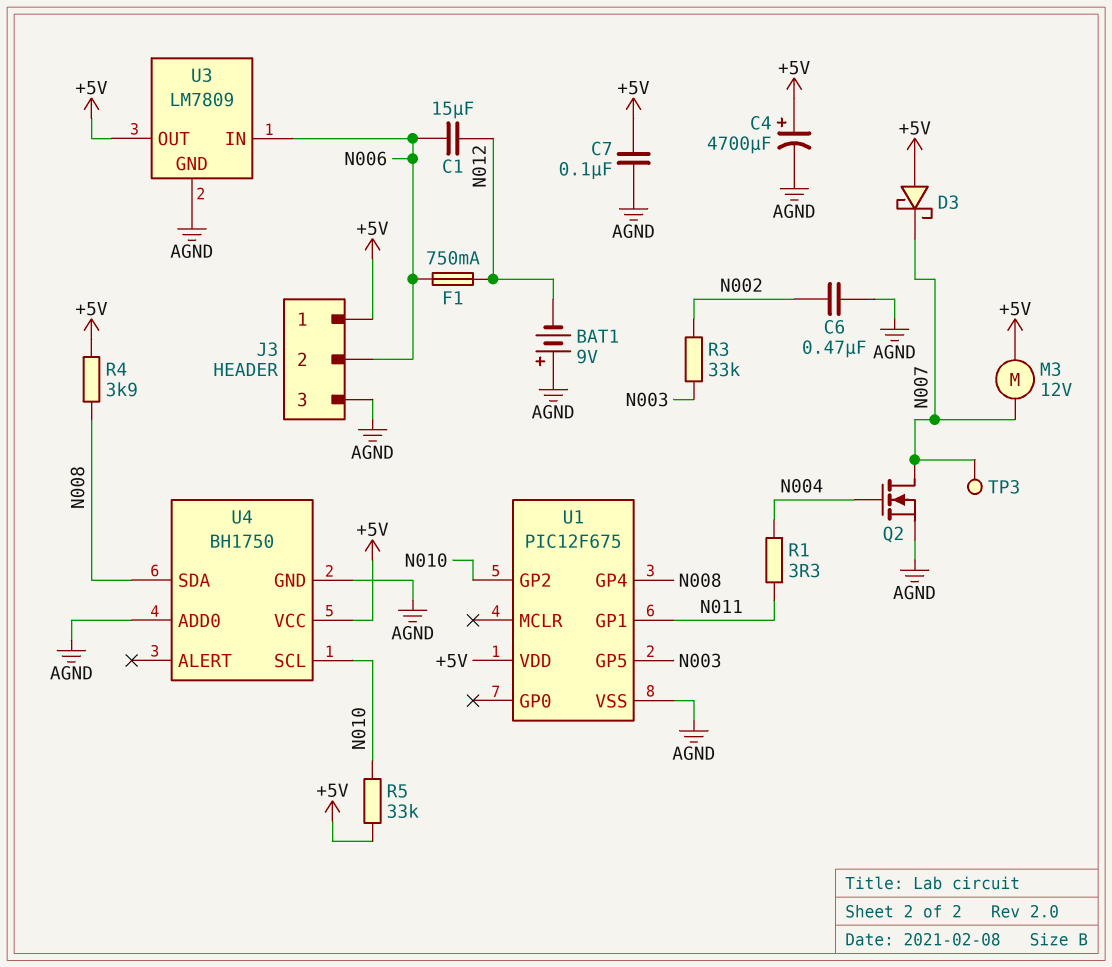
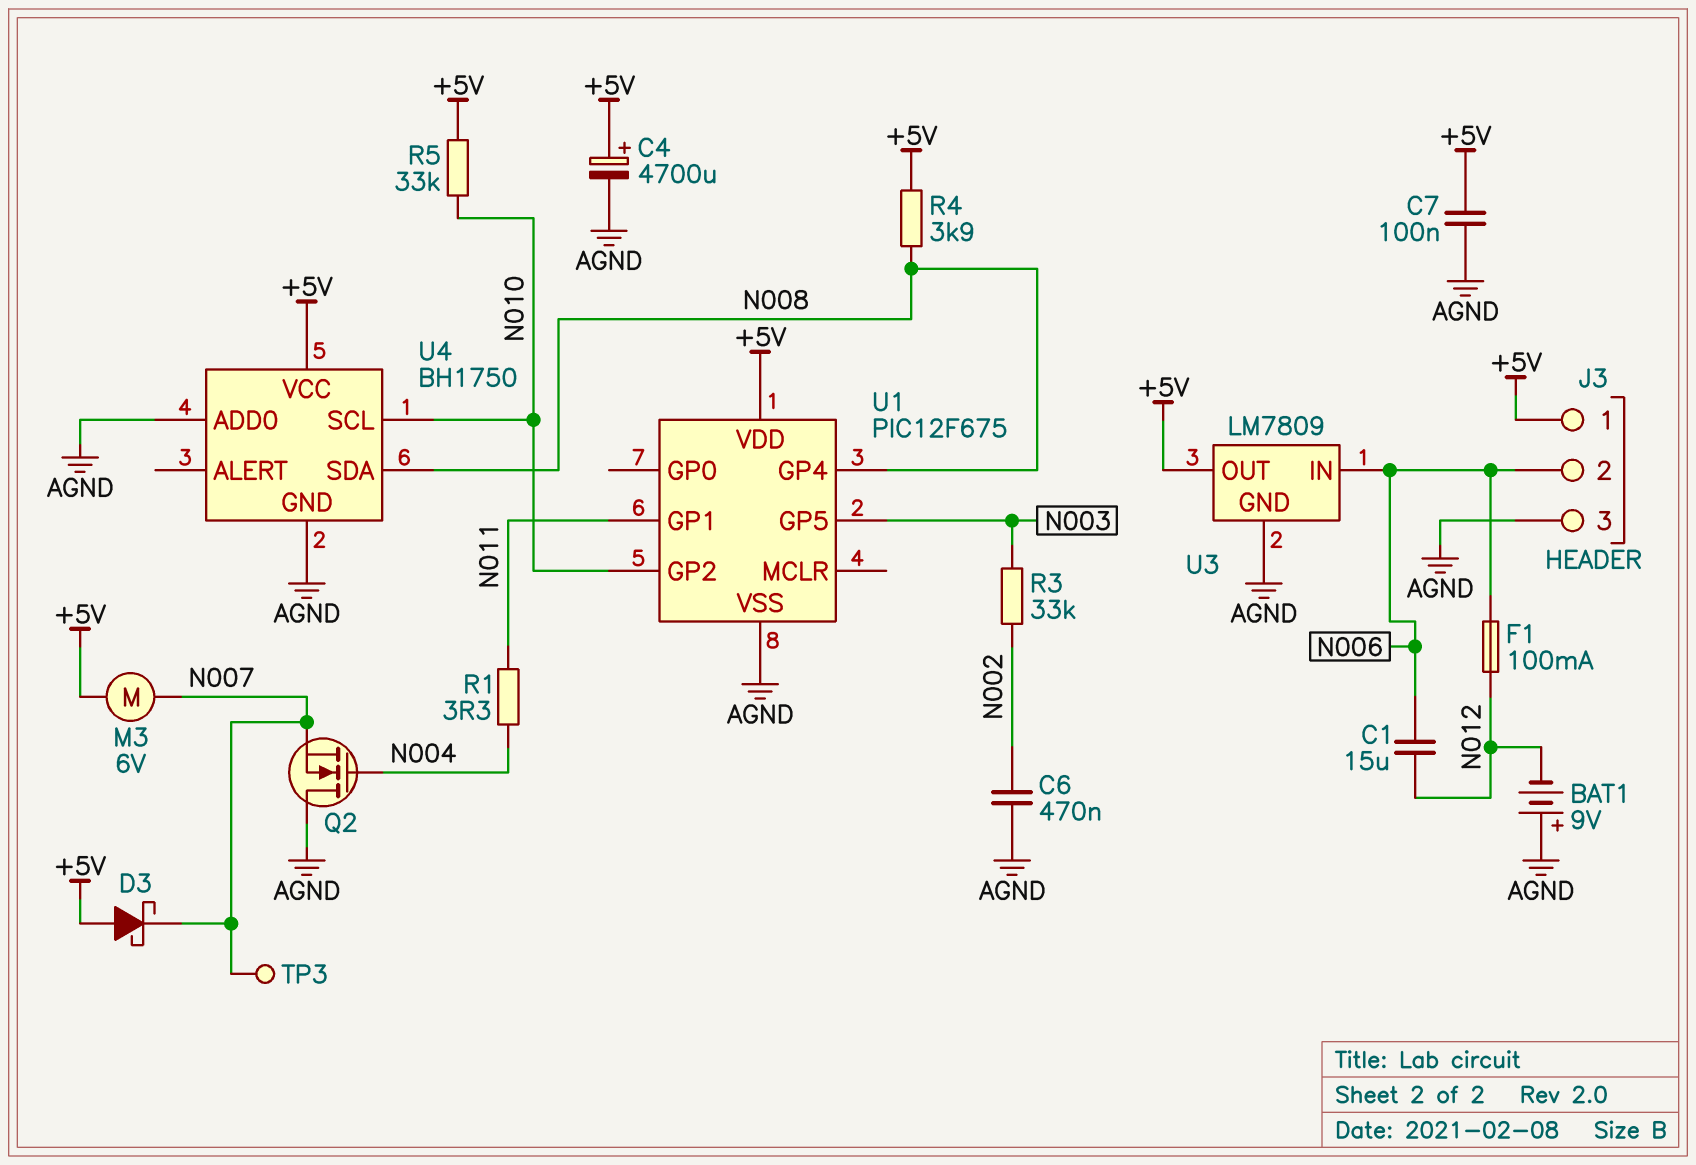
F1: 750mA (N006, N012) -> 100mA (N006, N012)
M3: motor 12V (+5V, N007) -> motor 6V (+5V, N007)
Q2: NMOS (G N004, D N007, S AGND) -> NMOS (G N004, D AGND, S N007)

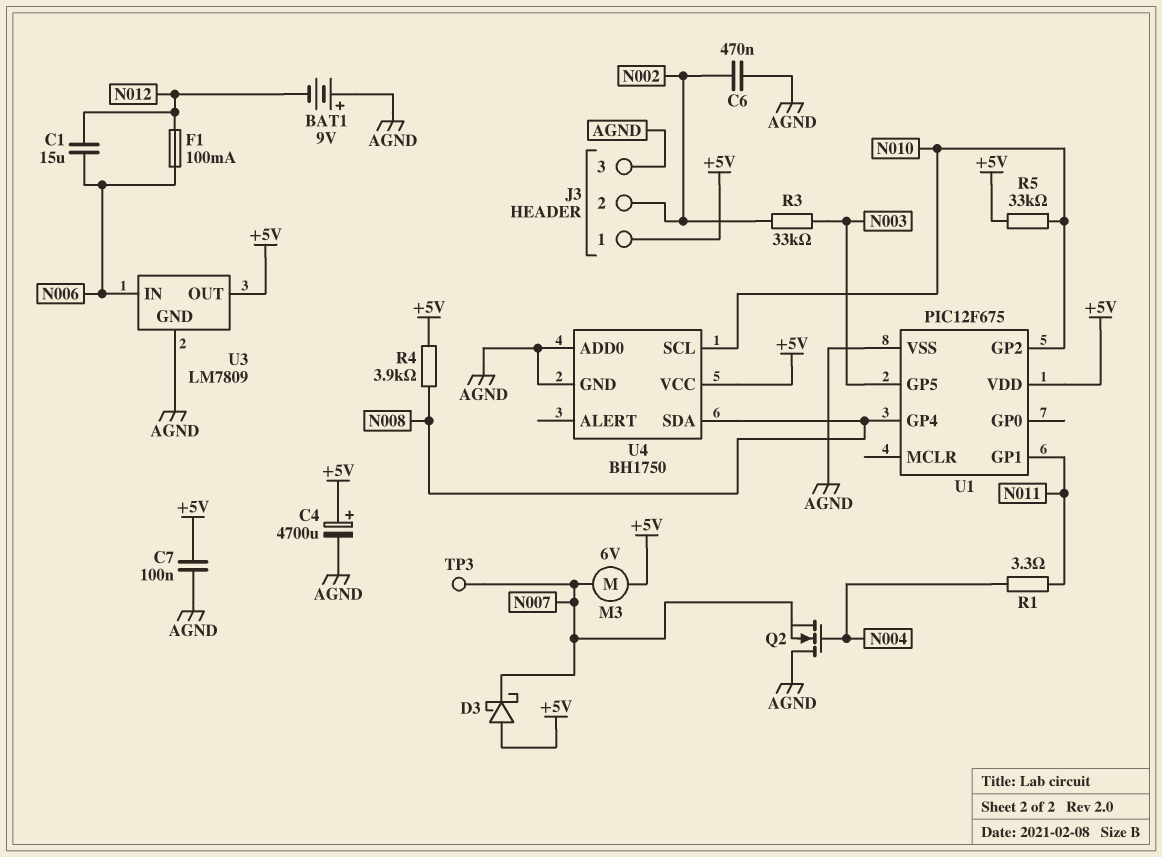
J3 pin 2: N006 -> N002

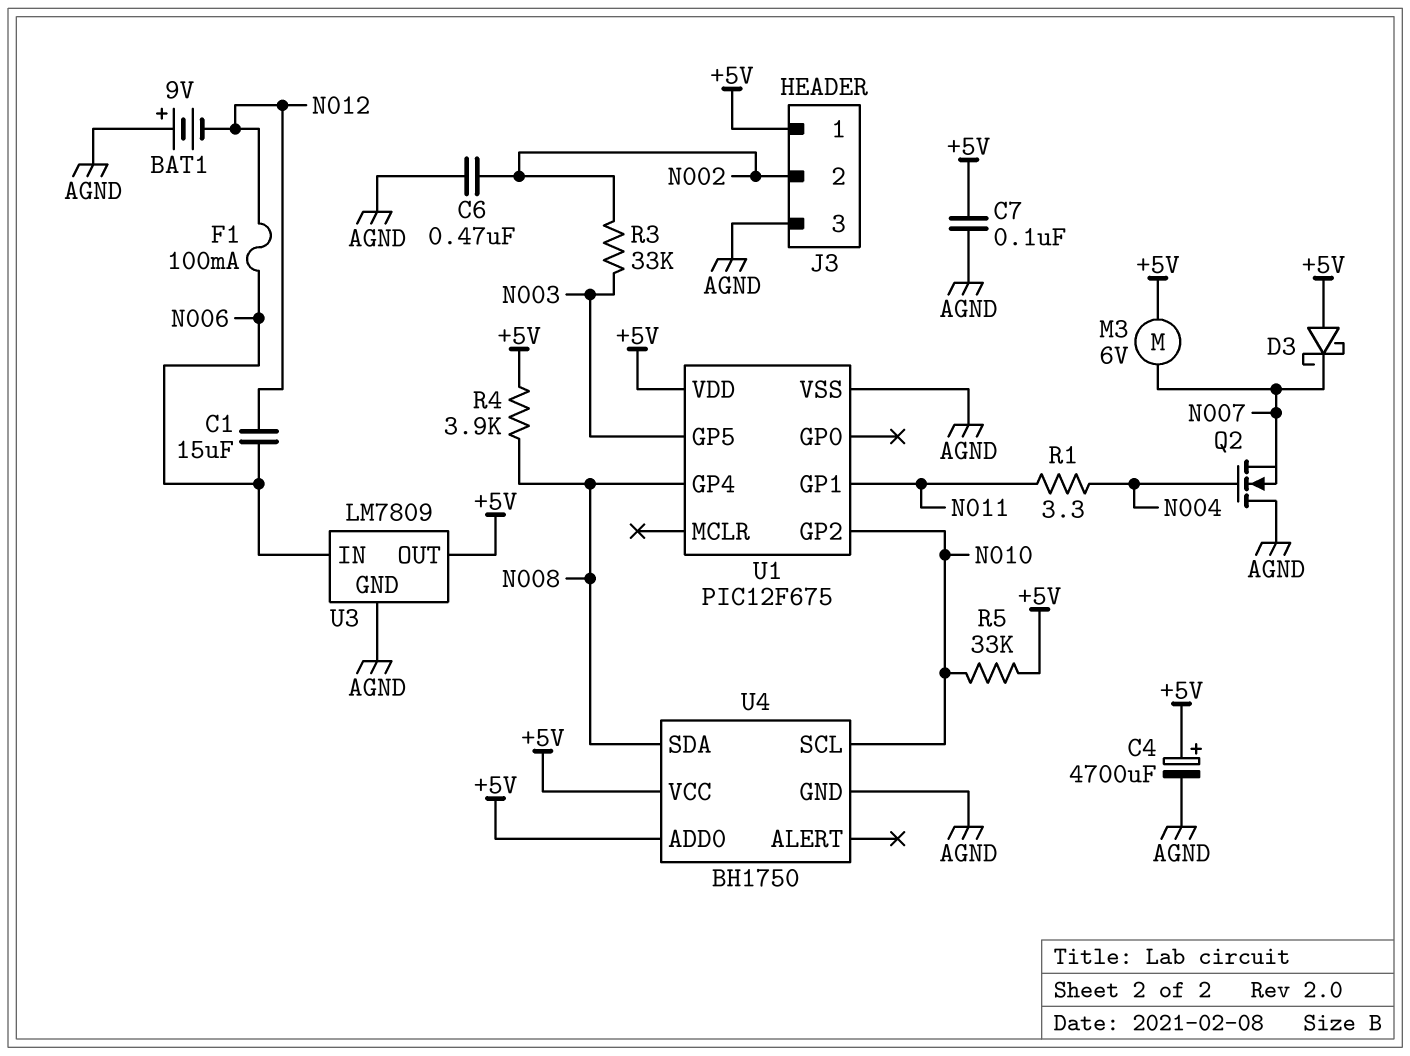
TP3: test point (N007) -> none
U4 pin ADD0: AGND -> +5V

